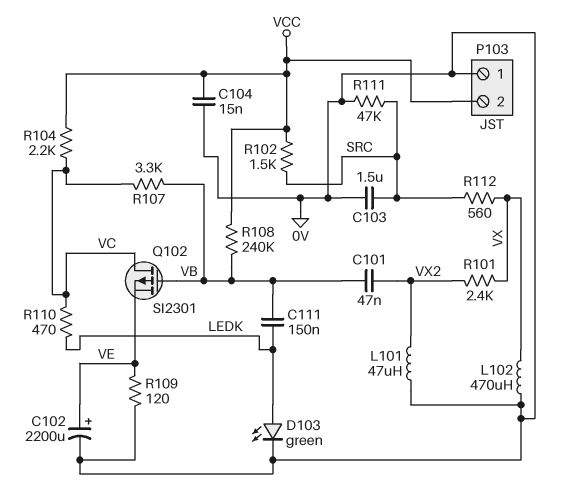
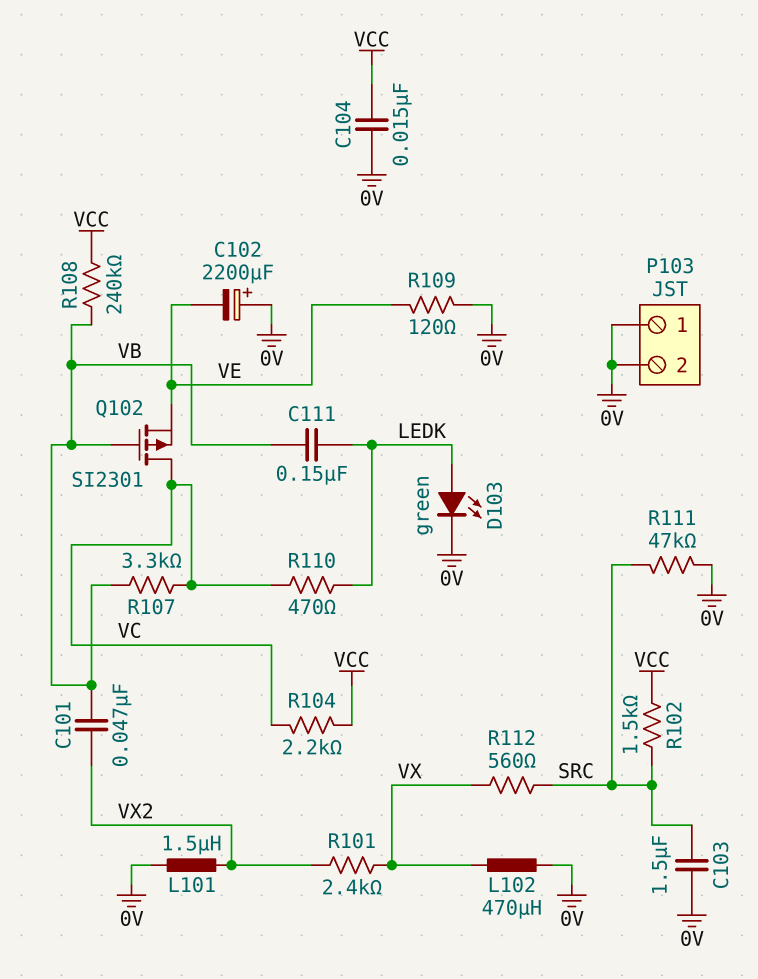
C102: 2200uF (plus VE, minus 0V) -> 2200uF (plus 0V, minus VE)
L101: 47uH (0V, VX2) -> 1.5uH (0V, VX2)
P103 pin 2: VCC -> 0V

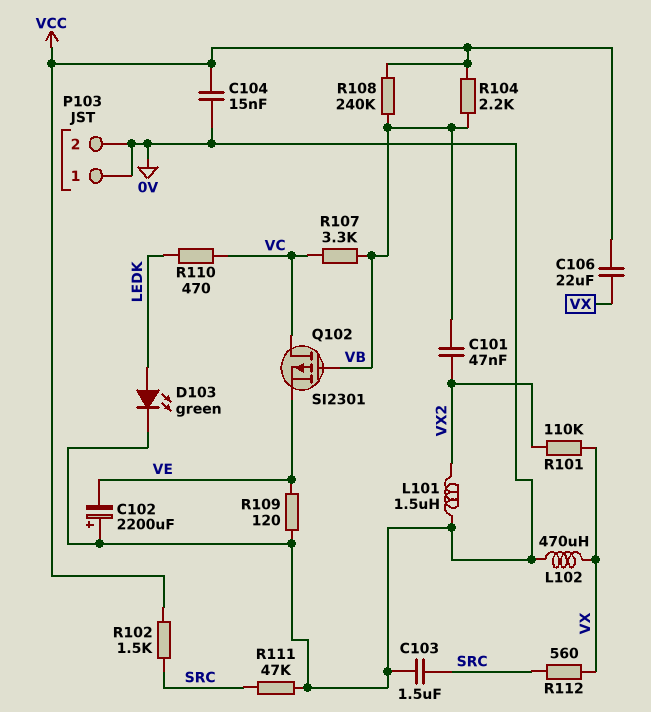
C106: none -> 22uF (VCC, VX)
C111: 150nF (LEDK, VB) -> none
R101: 2.4k (VX, VX2) -> 110k (VX, VX2)
R104: 2.2k (VC, VCC) -> 2.2k (VB, VCC)

